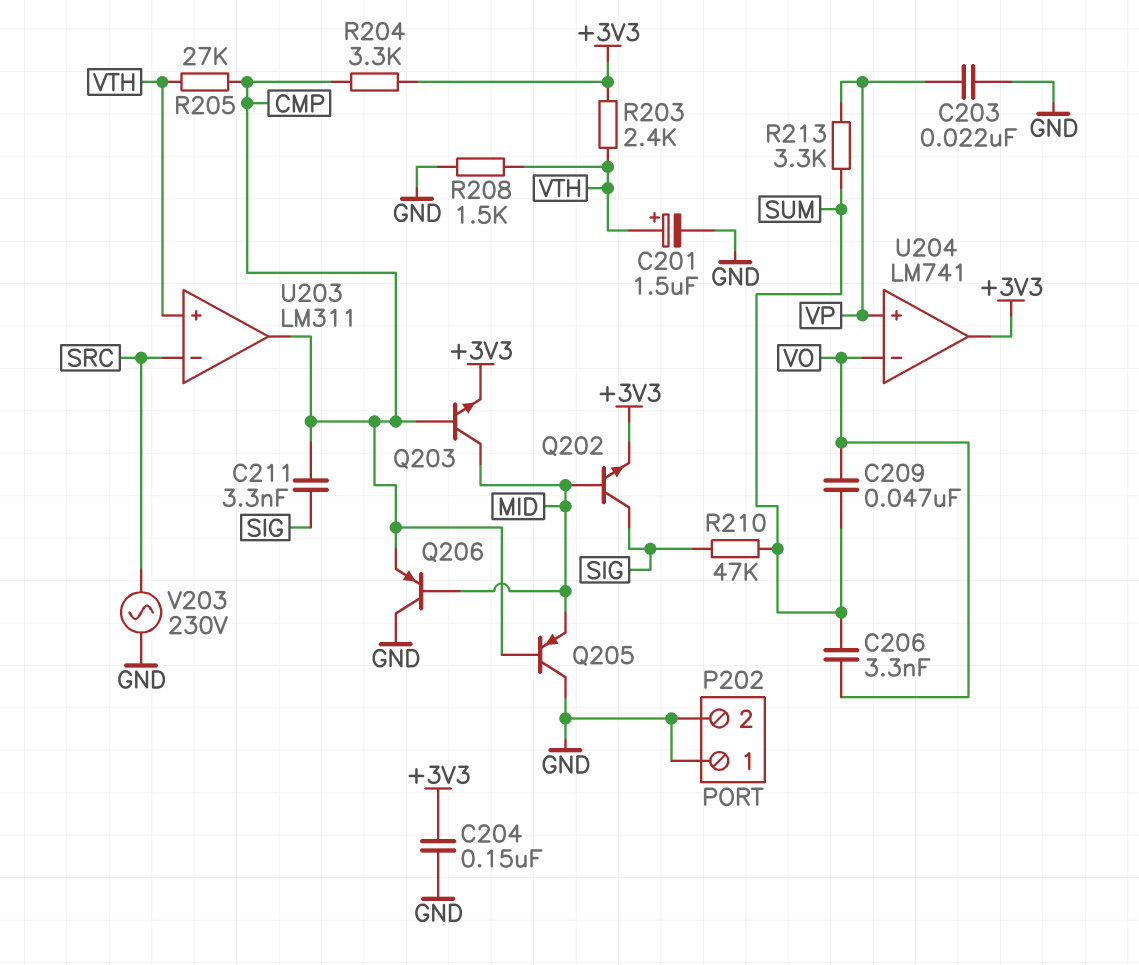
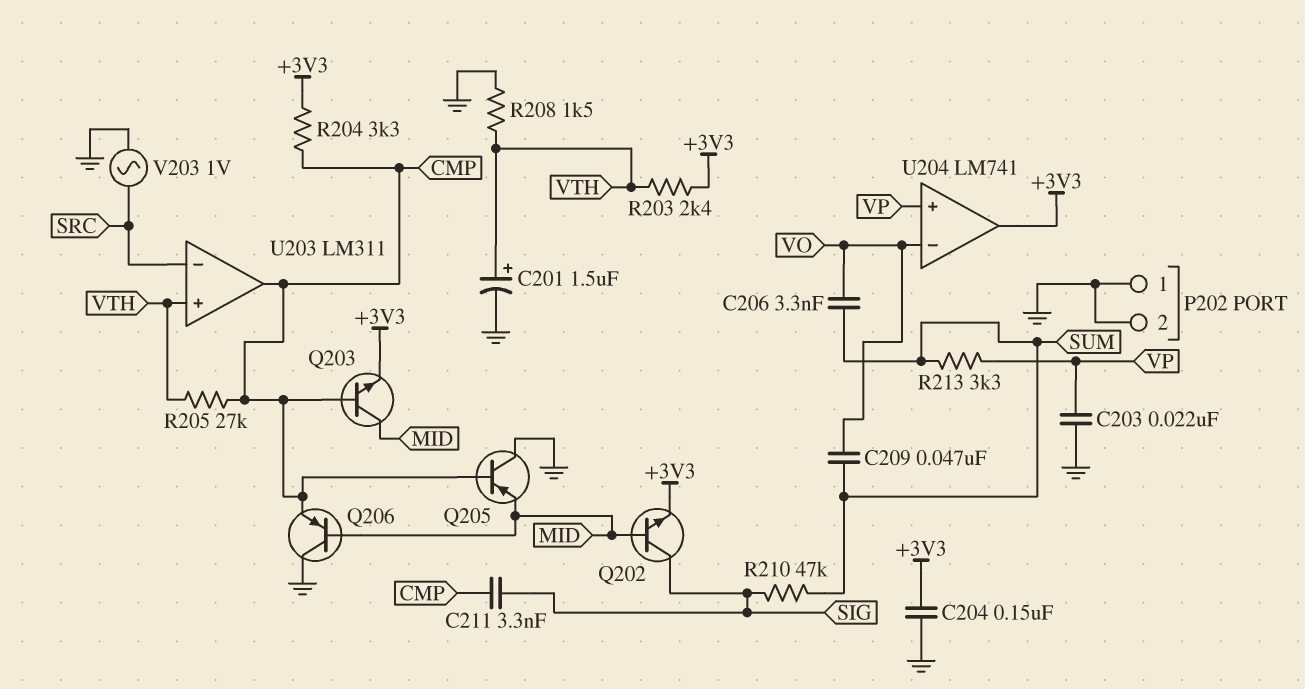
V203: AC 230V (GND, SRC) -> AC 1V (GND, SRC)

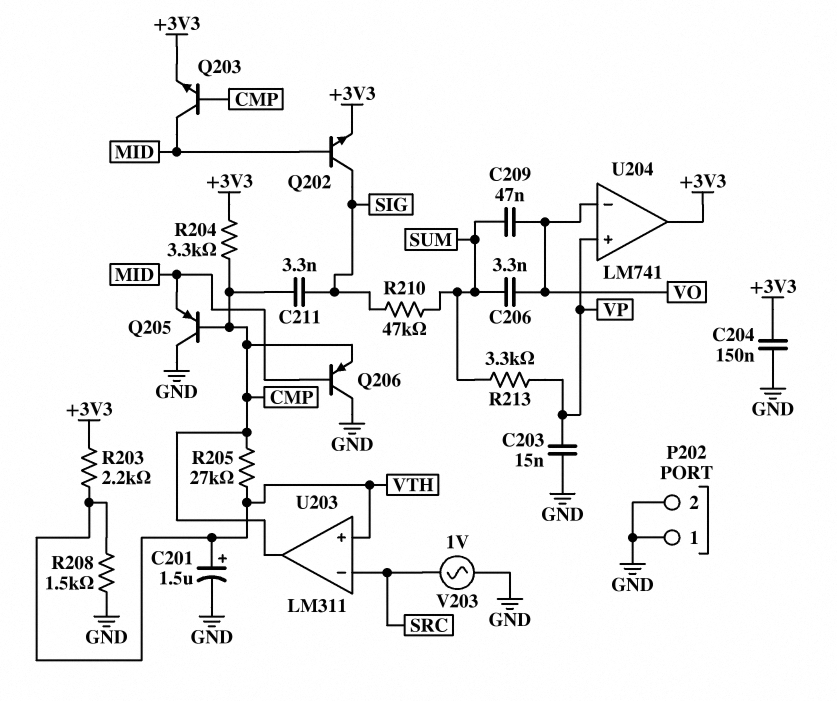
C203: 22nF (GND, VP) -> 15nF (GND, VP)
R203: 2.4k (+3V3, VTH) -> 2.2k (+3V3, VTH)

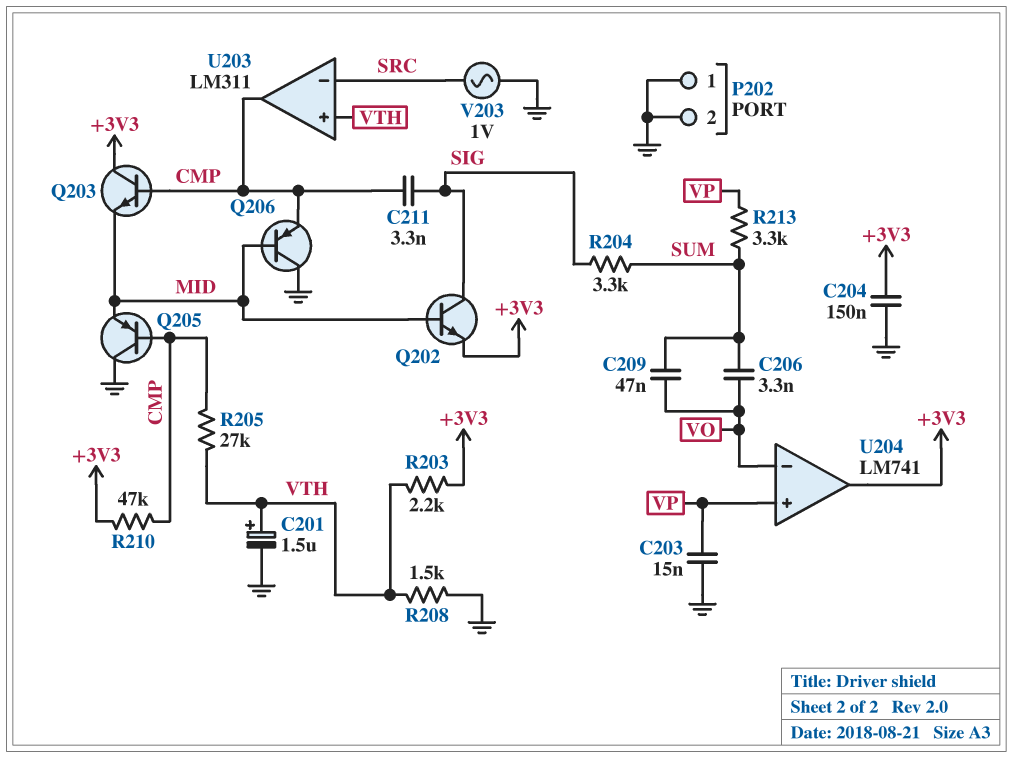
Q203: NPN (B CMP, C MID, E +3V3) -> NPN (B CMP, C +3V3, E MID)
R204: 3.3k (+3V3, CMP) -> 3.3k (SIG, SUM)
R210: 47k (SIG, SUM) -> 47k (+3V3, CMP)

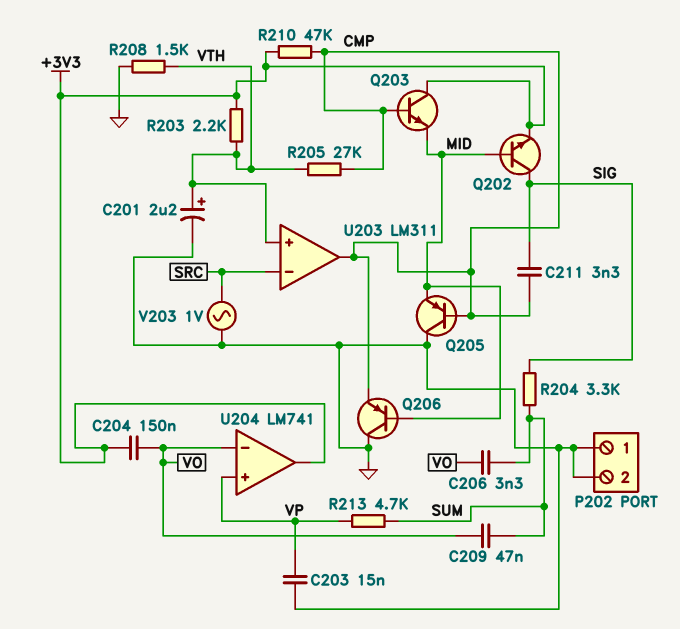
C201: 1.5uF (plus VTH, minus GND) -> 2.2uF (plus VTH, minus GND)
C204: 150nF (+3V3, GND) -> 150nF (+3V3, VO)
R213: 3.3k (SUM, VP) -> 4.7k (SUM, VP)

